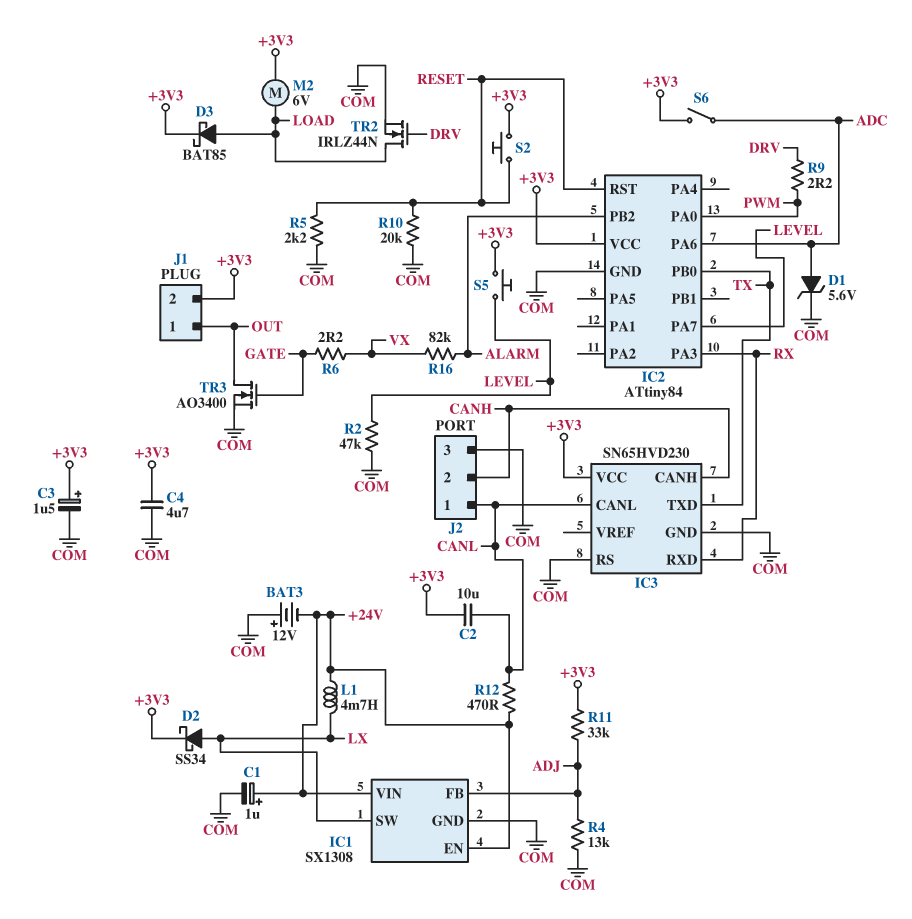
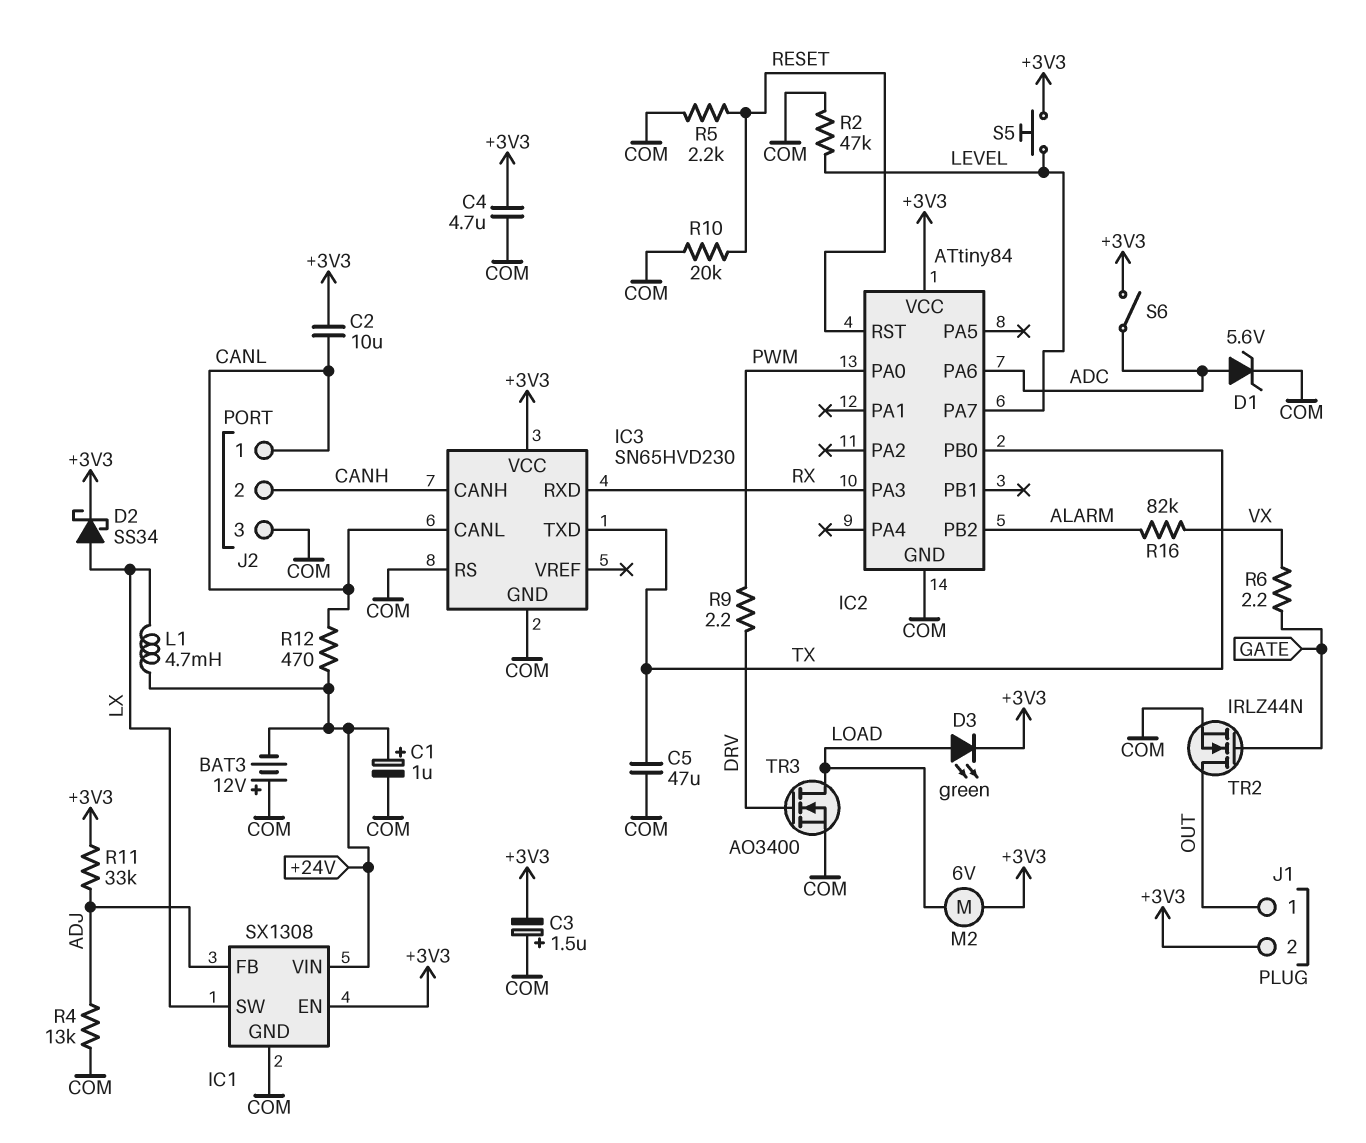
C3: 1.5uF (plus +3V3, minus COM) -> 1.5uF (plus COM, minus +3V3)
C5: none -> 47uF (COM, TX)
D3: schottky BAT85 (A LOAD, K +3V3) -> LED green (A LOAD, K +3V3)
IC1 pin EN: +24V -> +3V3
S2: button (+3V3, RESET) -> none
TR2: NMOS IRLZ44N (G DRV, D LOAD, S COM) -> NMOS IRLZ44N (G GATE, D OUT, S COM)
TR3: NMOS AO3400 (G GATE, D OUT, S COM) -> NMOS AO3400 (G DRV, D LOAD, S COM)

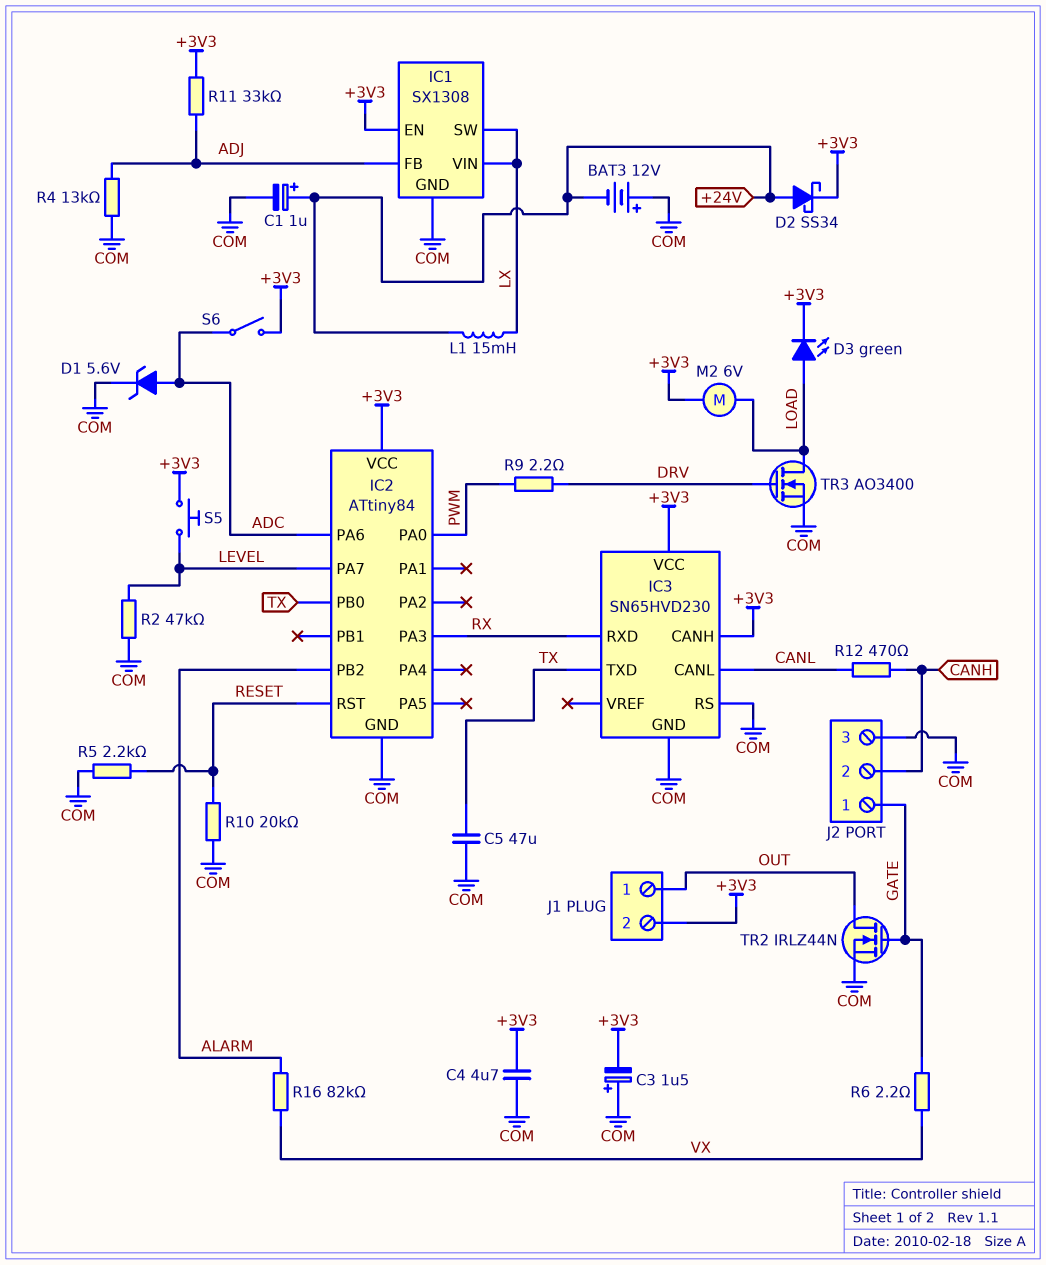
C2: 10uF (+3V3, CANL) -> none
D2: schottky SS34 (A LX, K +3V3) -> schottky SS34 (A +24V, K +3V3)
IC1 pin VIN: +24V -> LX
IC3 pin CANH: CANH -> +3V3
J2 pin 1: CANL -> GATE
L1: 4.7mH (+24V, LX) -> 15mH (+24V, LX)
R12: 470 (+24V, CANL) -> 470 (CANH, CANL)

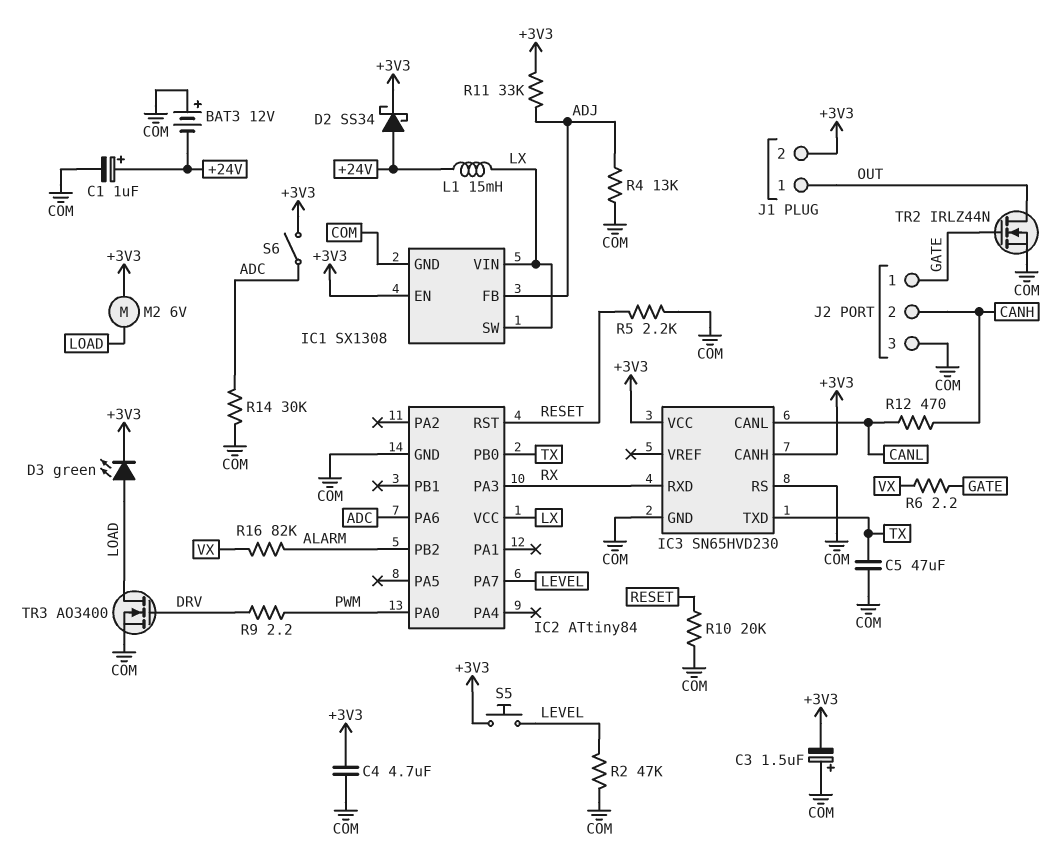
D1: zener 5.6V (A ADC, K COM) -> none
IC2 pin VCC: +3V3 -> LX
R14: none -> 30k (ADC, COM)

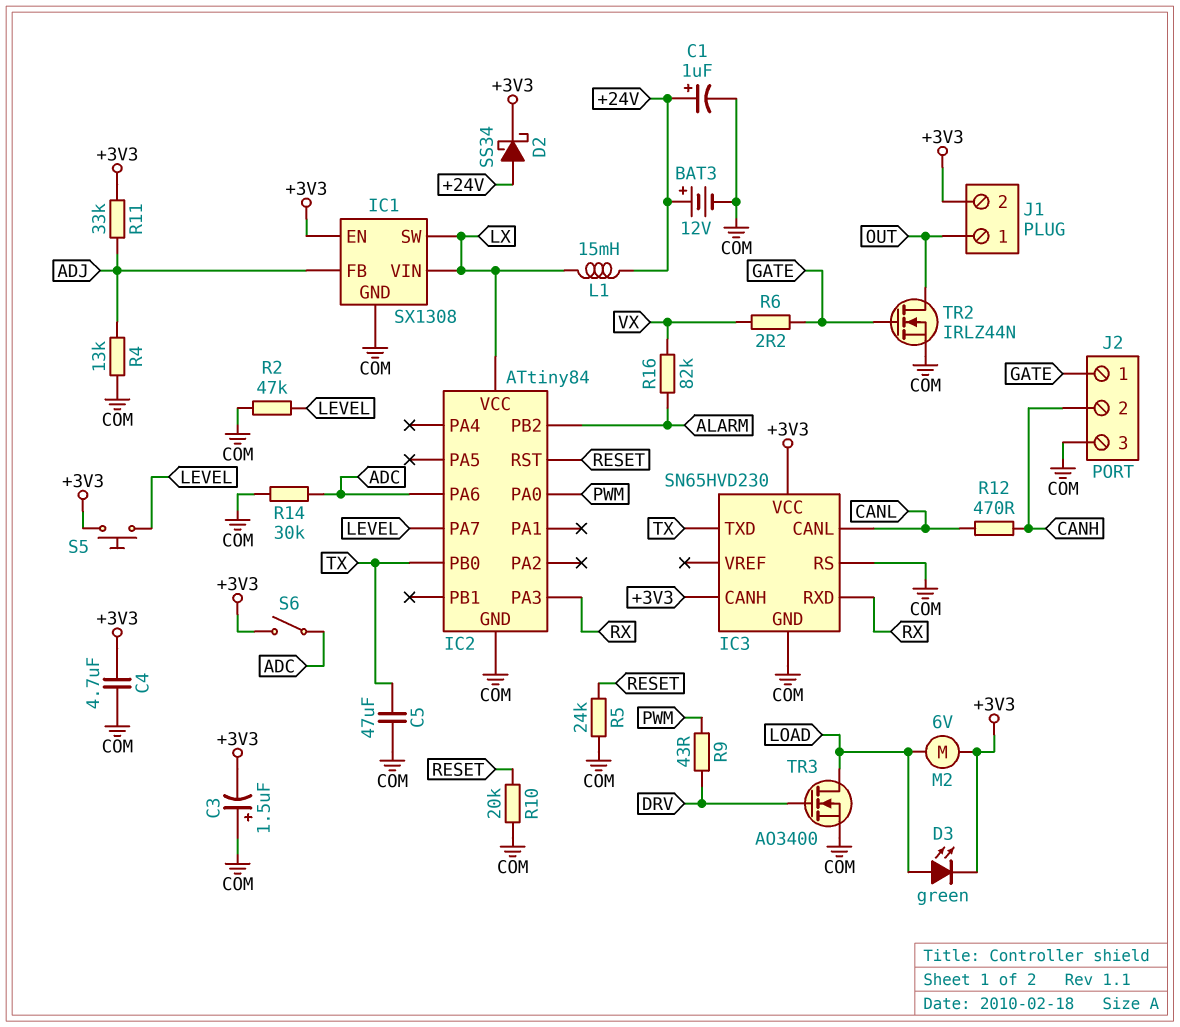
BAT3: 12V (plus COM, minus +24V) -> 12V (plus +24V, minus COM)
R5: 2.2k (COM, RESET) -> 24k (COM, RESET)
R9: 2.2 (DRV, PWM) -> 43 (DRV, PWM)

